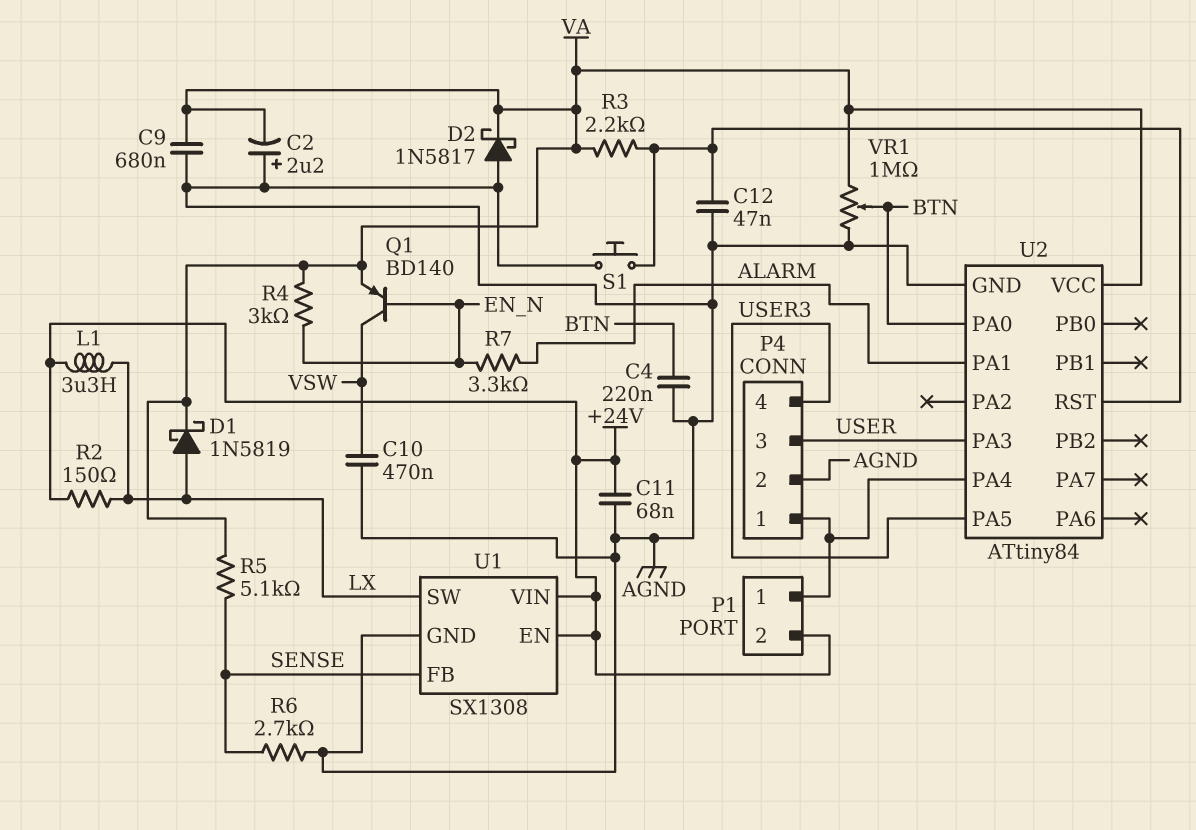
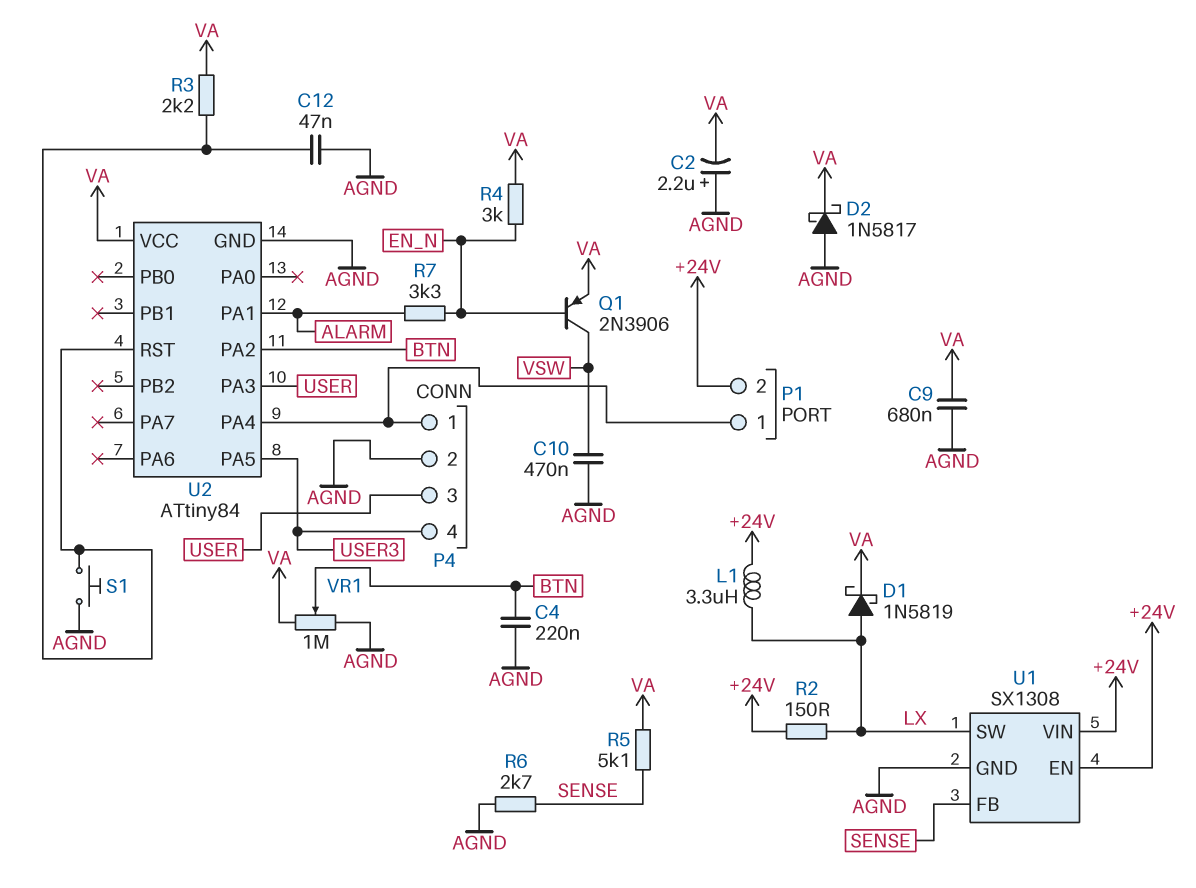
C11: 68nF (+24V, AGND) -> none
Q1: PNP BD140 (B EN_N, C VSW, E VA) -> PNP 2N3906 (B EN_N, C VSW, E VA)
U2 pin PA0: BTN -> none
U2 pin PA2: none -> BTN

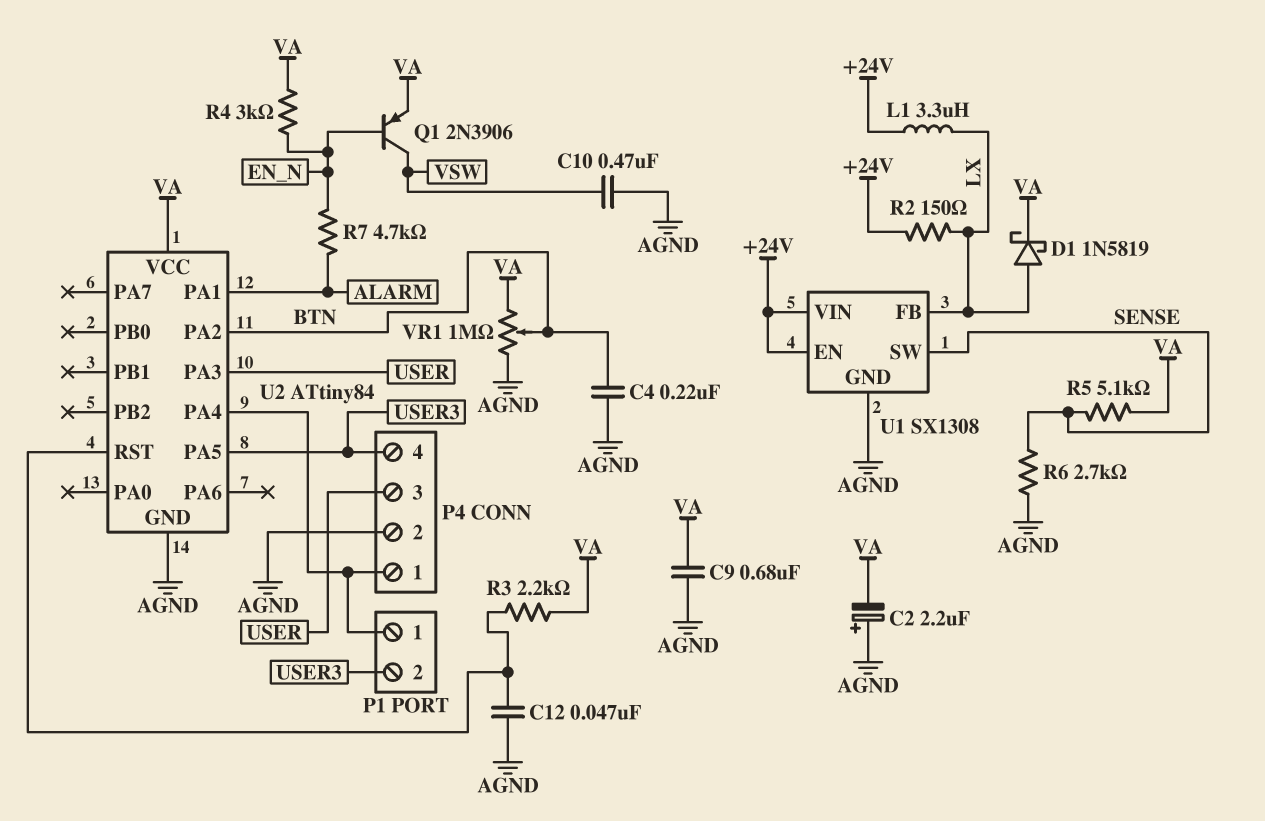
D2: schottky 1N5817 (A AGND, K VA) -> none
P1 pin 2: +24V -> USER3
R7: 3.3k (ALARM, EN_N) -> 4.7k (ALARM, EN_N)
S1: button (AGND, U2/RST) -> none
U1 pin FB: SENSE -> LX
U1 pin SW: LX -> SENSE

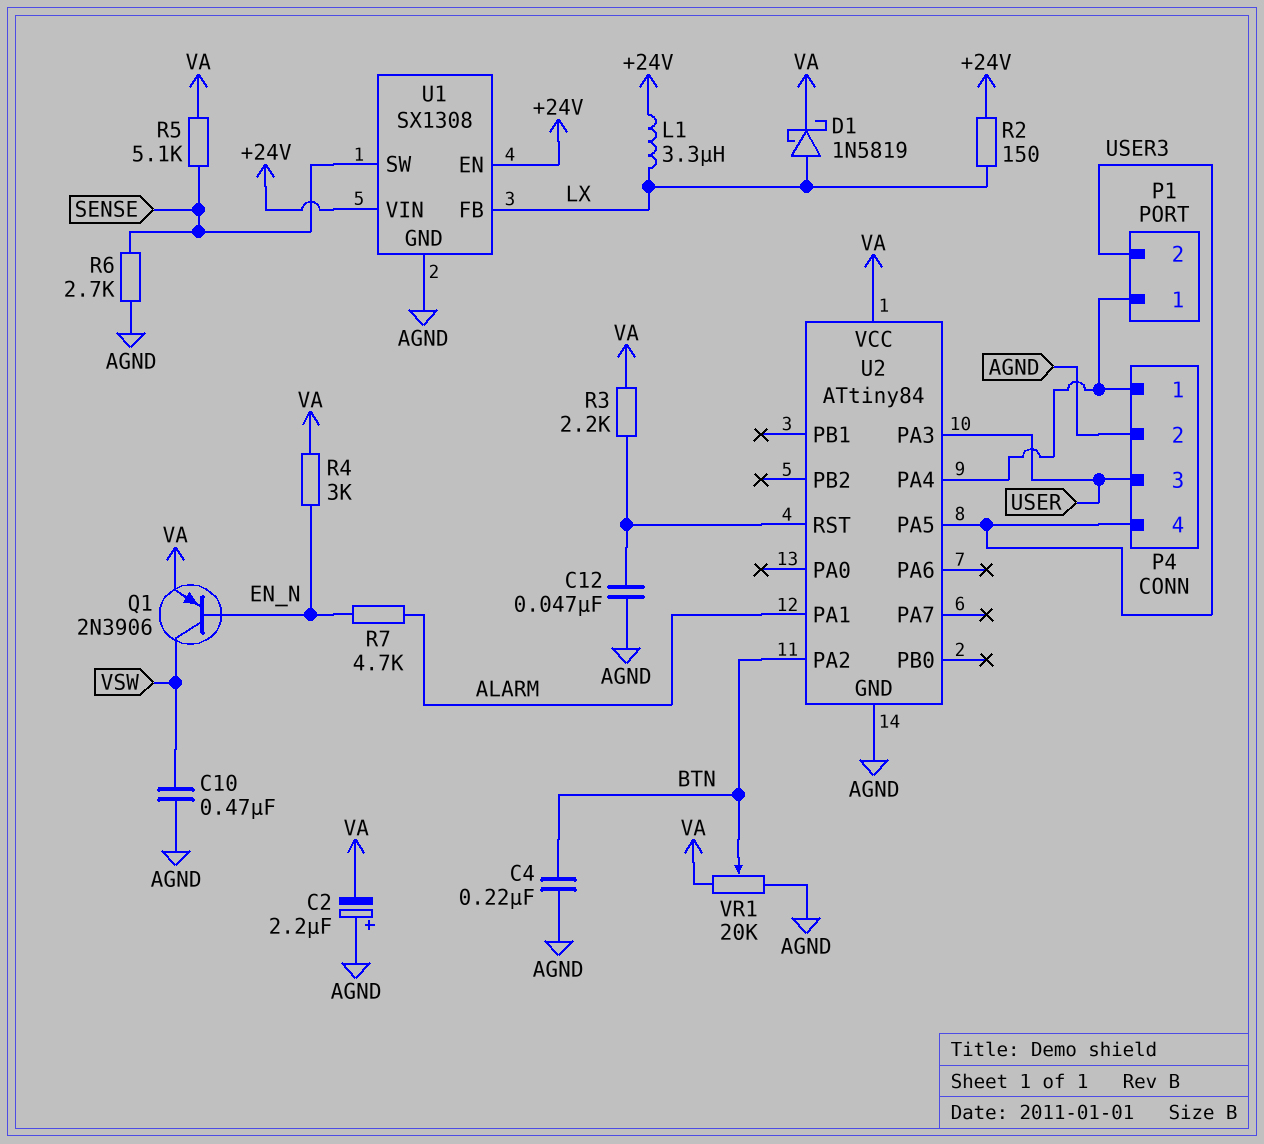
C9: 680nF (AGND, VA) -> none
VR1: 1M (AGND, VA, wiper BTN) -> 20k (AGND, VA, wiper BTN)

